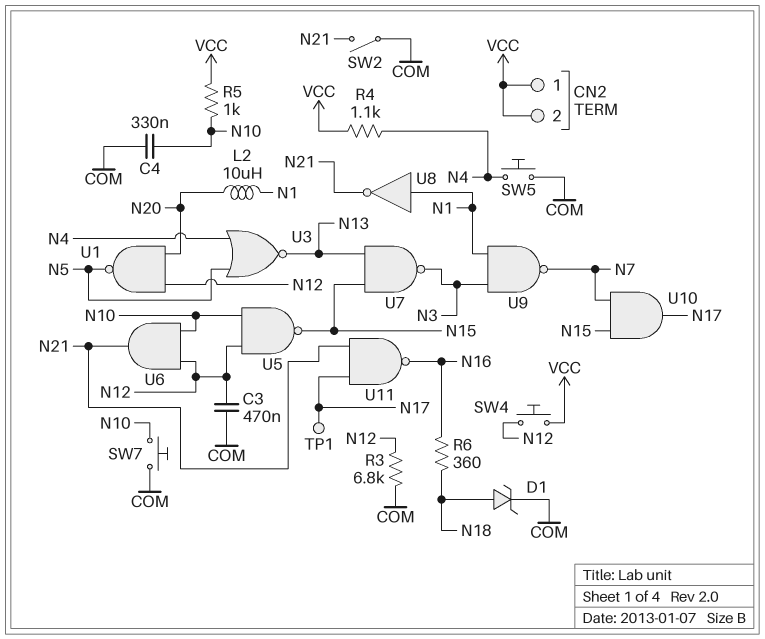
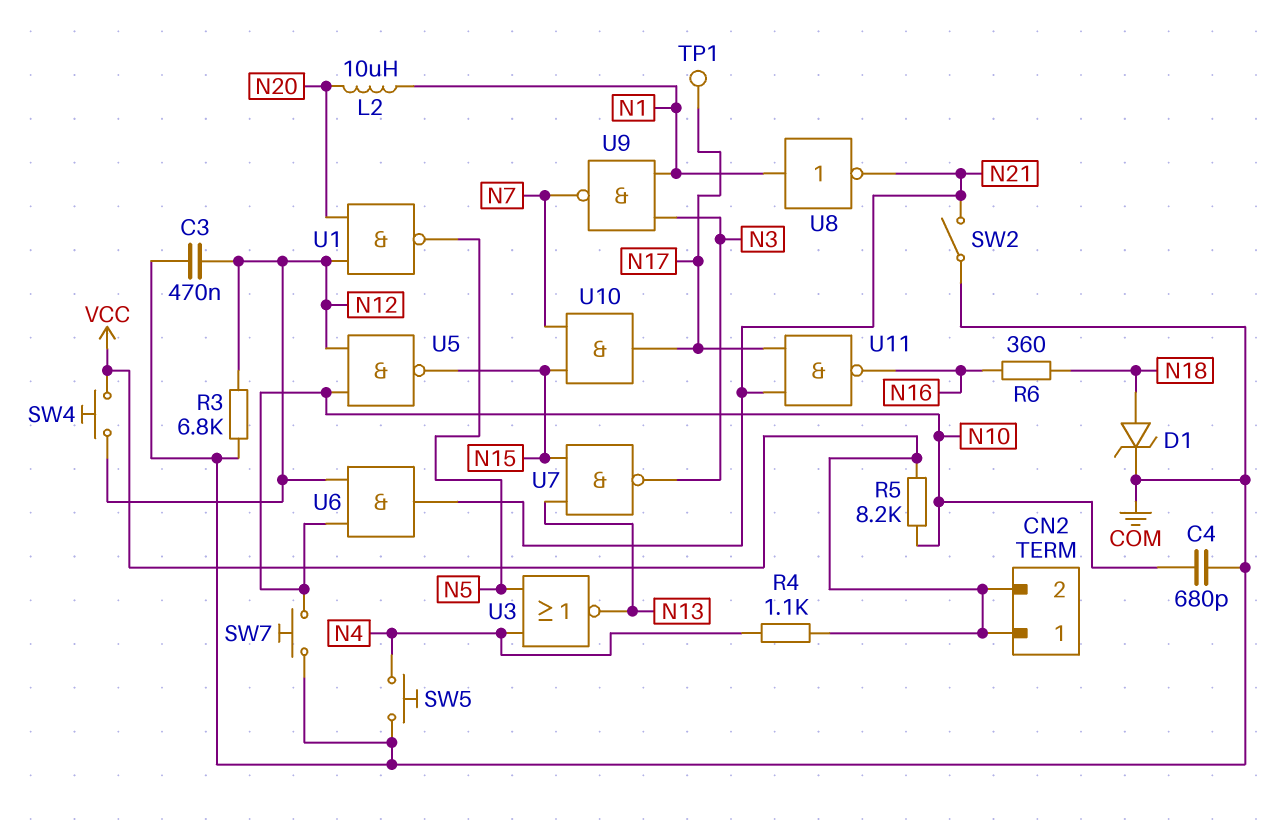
C4: 330nF (COM, N10) -> 680pF (COM, N10)
R5: 1k (N10, VCC) -> 8.2k (N10, VCC)

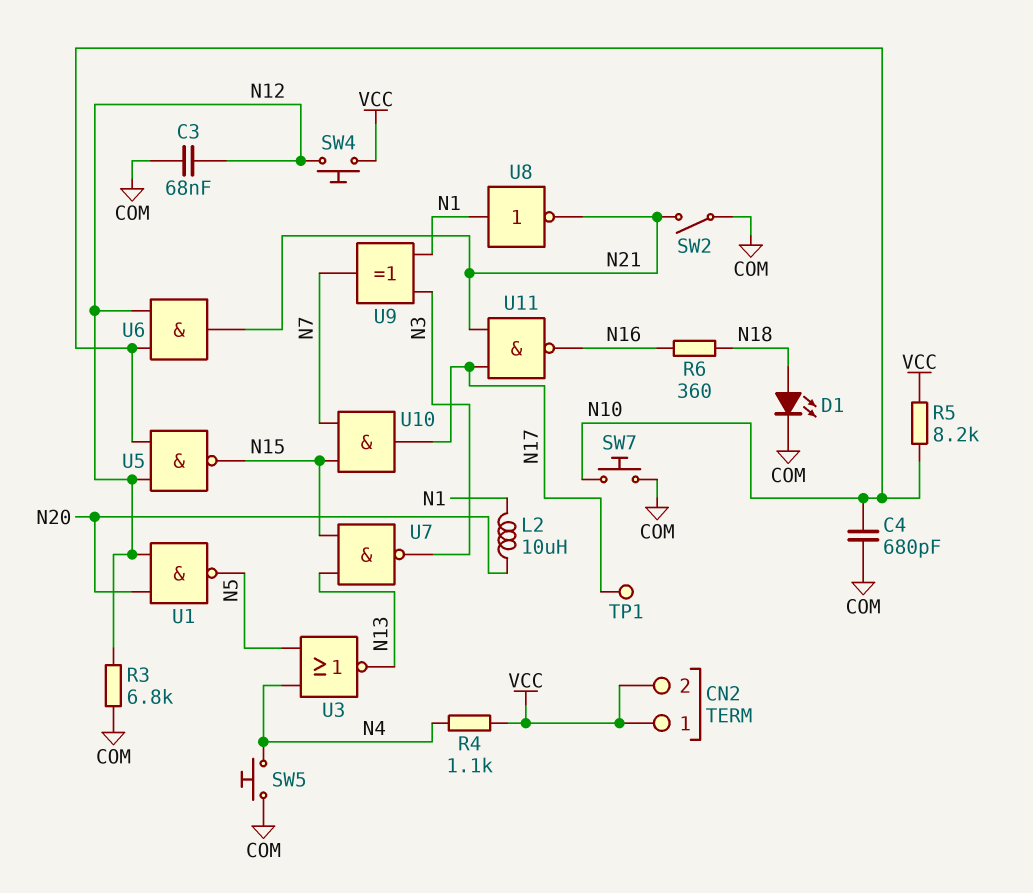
C3: 470nF (COM, N12) -> 68nF (COM, N12)
D1: zener (A N18, K COM) -> LED (A N18, K COM)
U9: NAND (in N1, in N3, out N7) -> XOR (in N1, in N3, out N7)

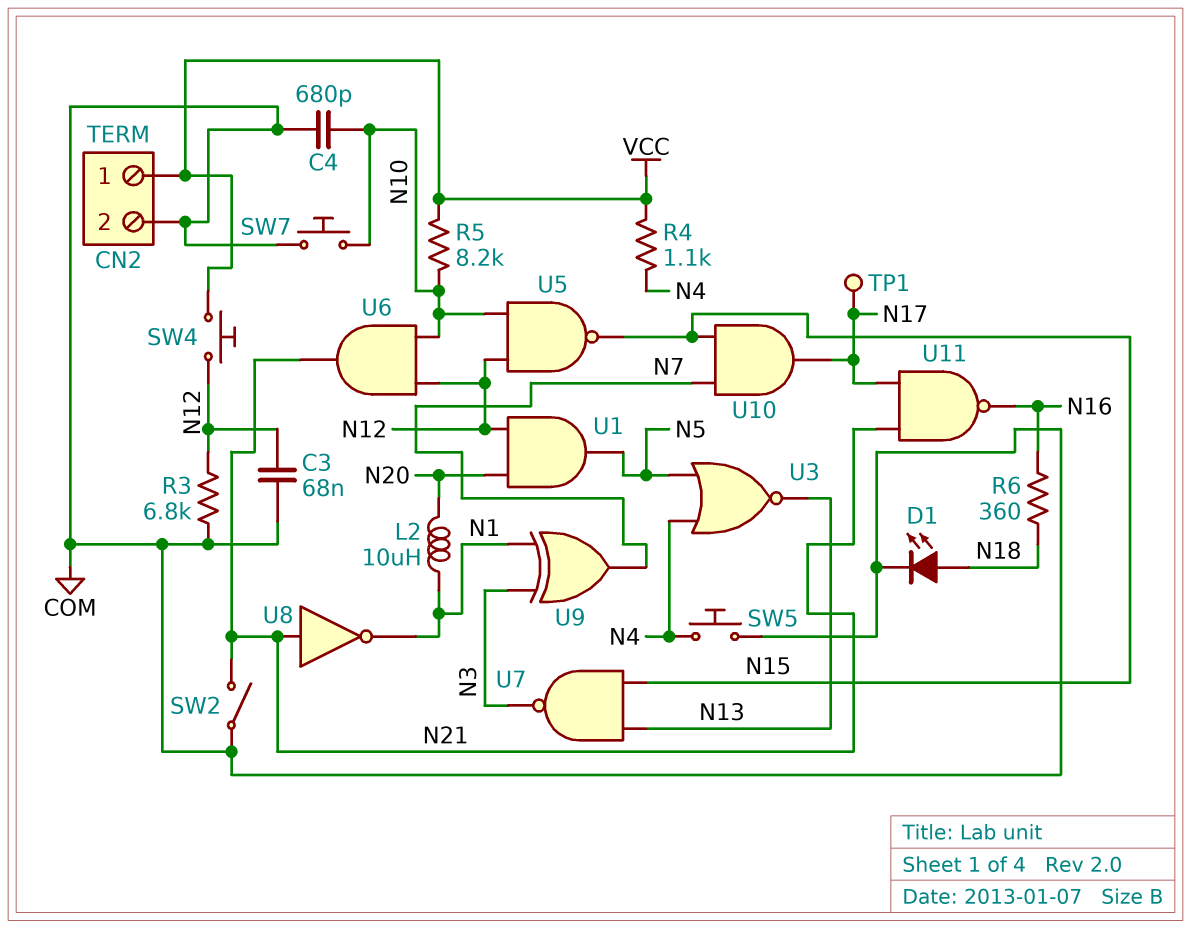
CN2 pin 2: VCC -> COM
U1: NAND (in N12, in N20, out N5) -> AND (in N12, in N20, out N5)
U8: NOT (in N1, out N21) -> NOT (in N21, out N1)

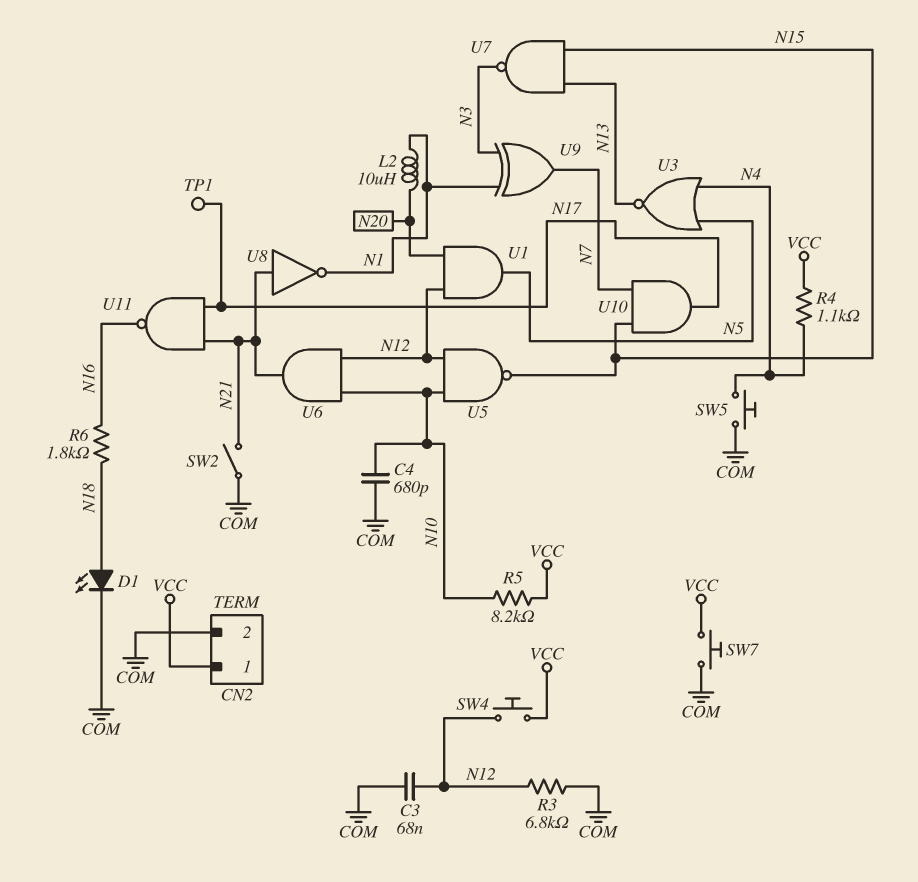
R6: 360 (N16, N18) -> 1.8k (N16, N18)
SW7: button (COM, N10) -> button (COM, VCC)

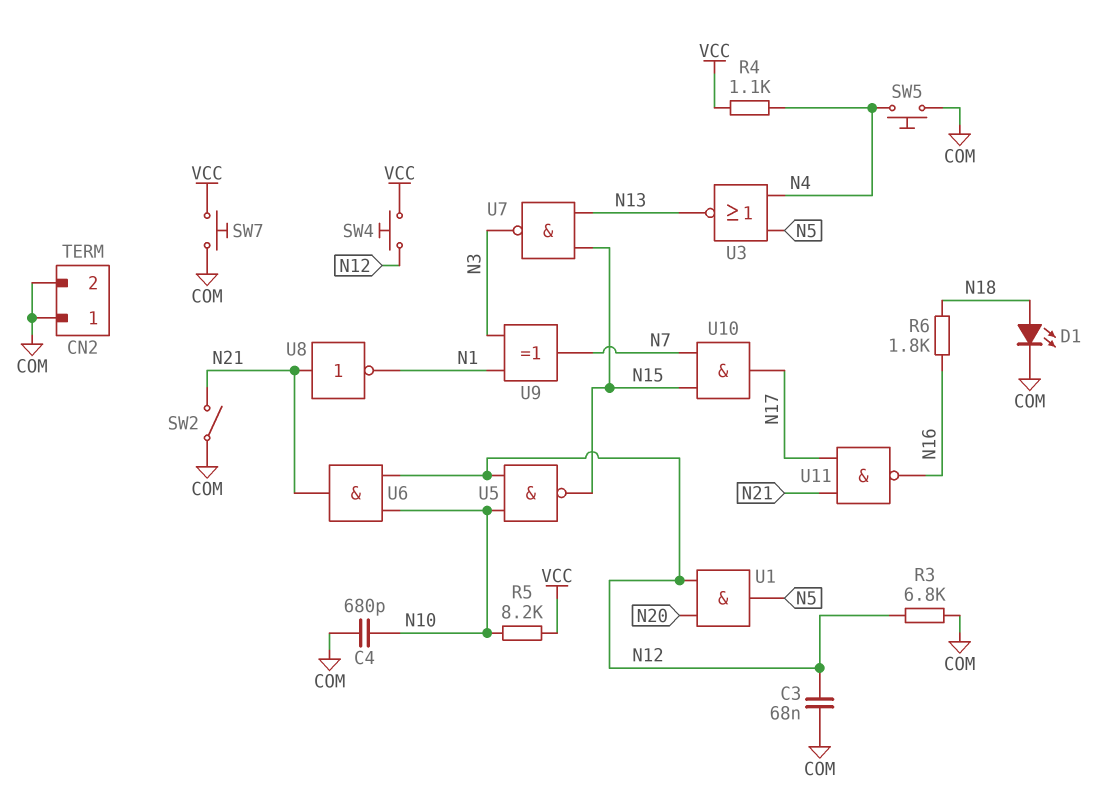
CN2 pin 1: VCC -> COM
L2: 10uH (N1, N20) -> none
TP1: test point (N17) -> none

